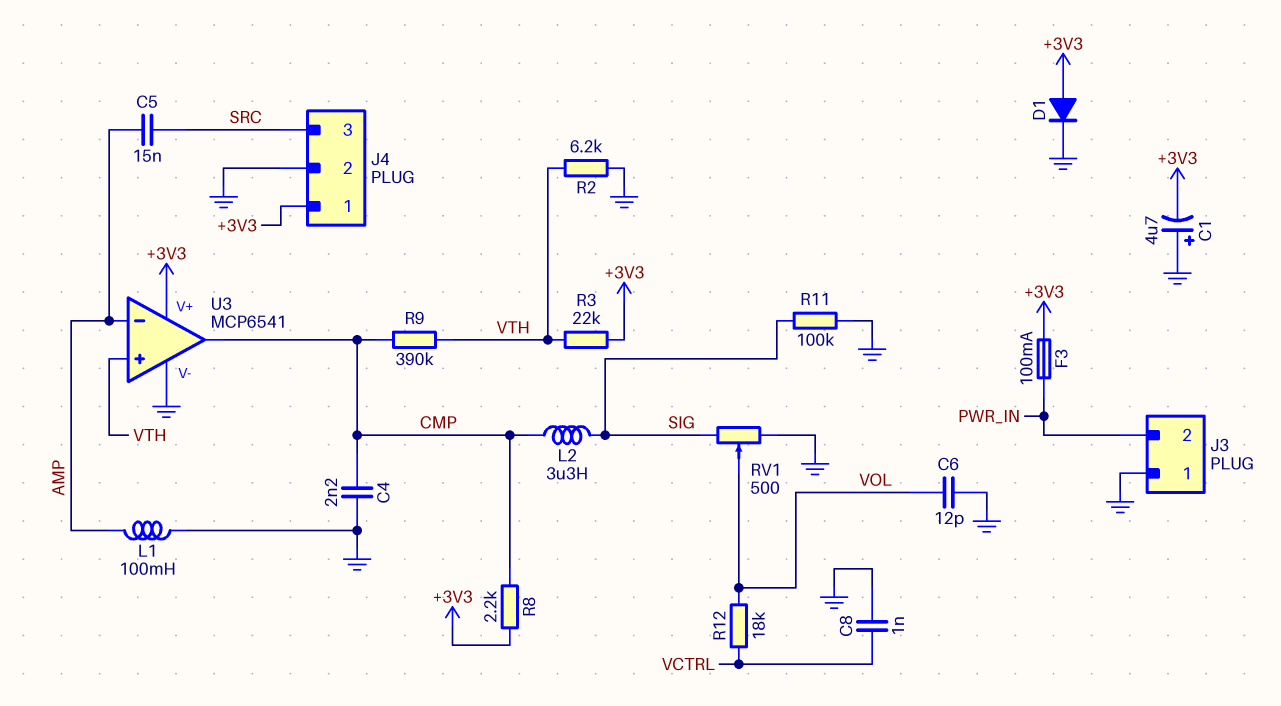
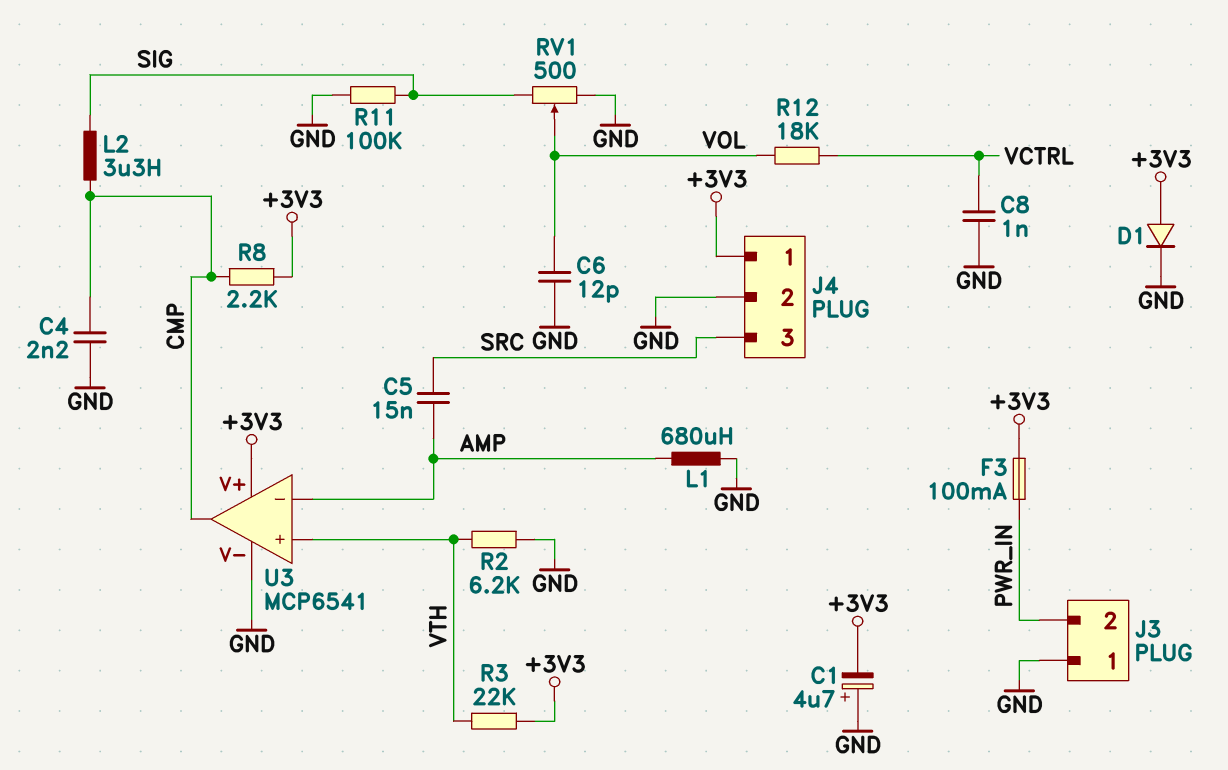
L1: 100mH (AMP, GND) -> 680uH (AMP, GND)
R9: 390k (CMP, VTH) -> none

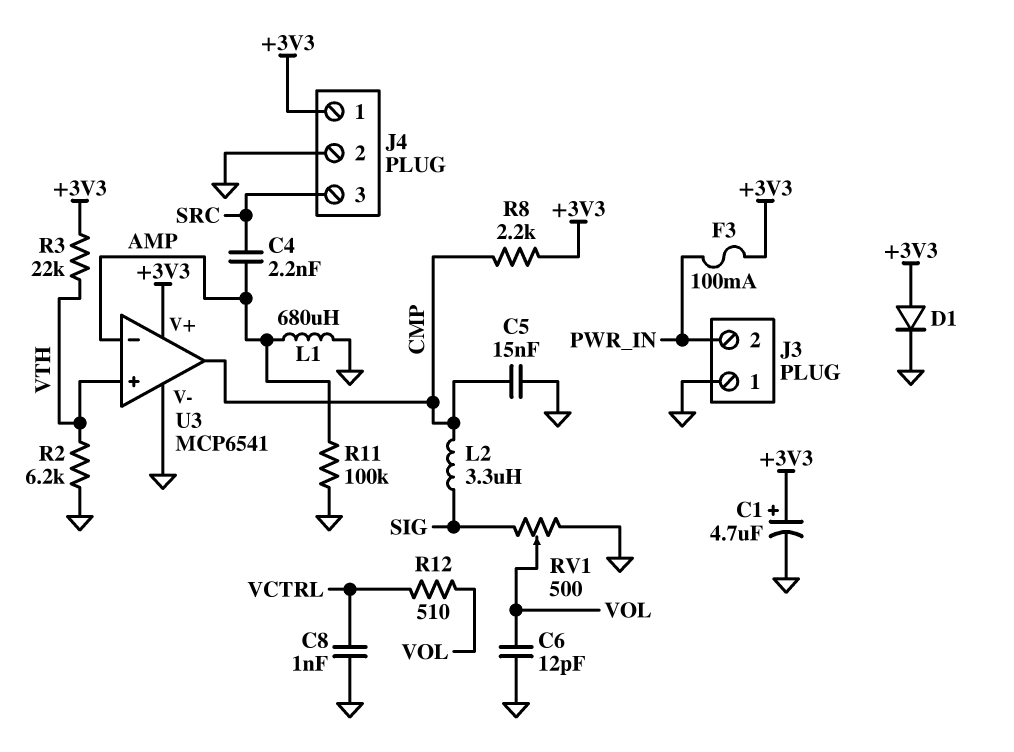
C1: 4.7uF (plus GND, minus +3V3) -> 4.7uF (plus +3V3, minus GND)
C4: 2.2nF (CMP, GND) -> 2.2nF (AMP, SRC)
C5: 15nF (AMP, SRC) -> 15nF (CMP, GND)
R11: 100k (GND, SIG) -> 100k (AMP, GND)
R12: 18k (VCTRL, VOL) -> 510 (VCTRL, VOL)

